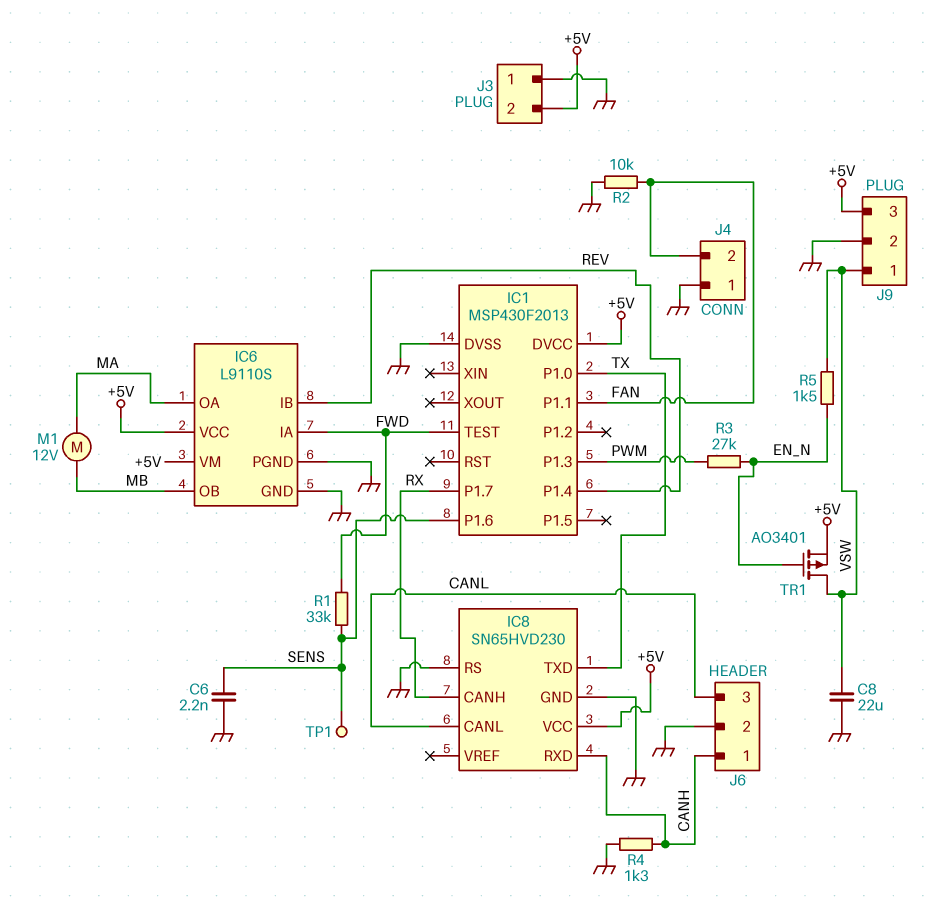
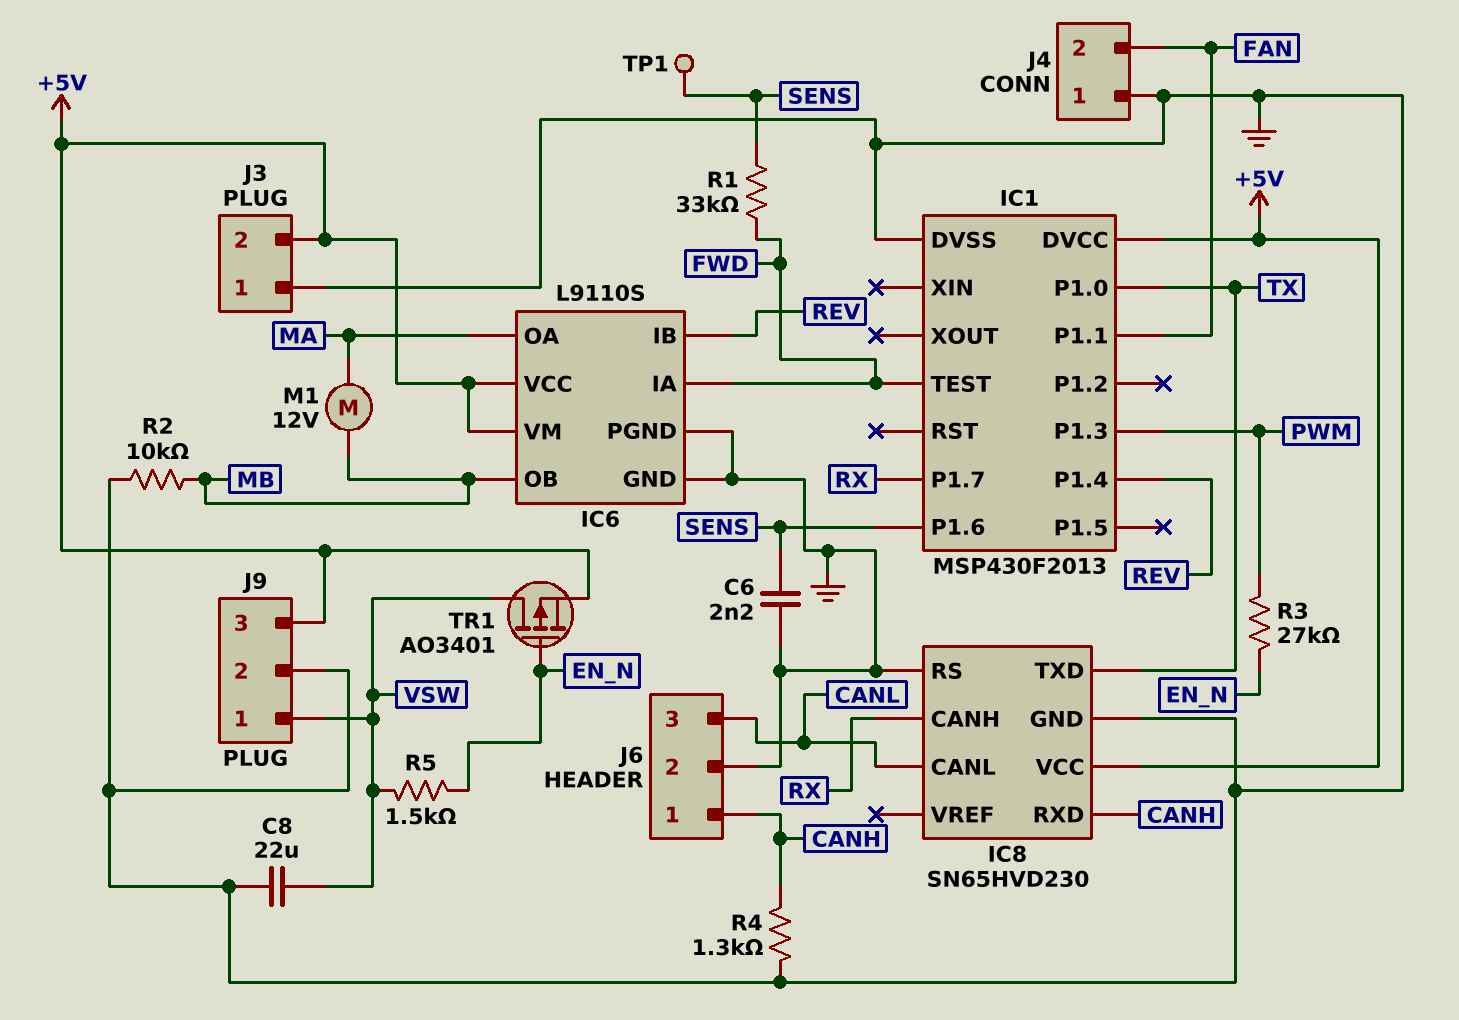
R2: 10k (FAN, GND) -> 10k (GND, MB)

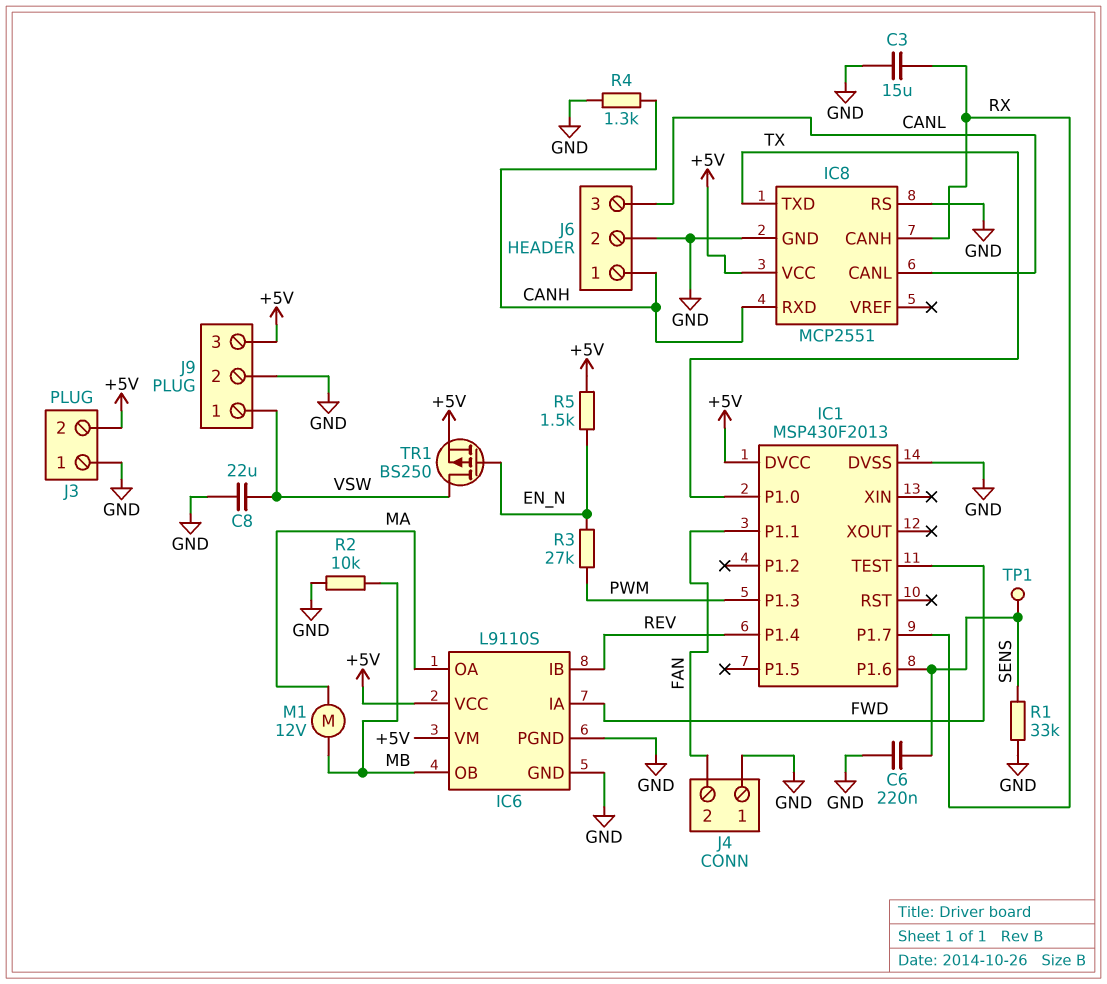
C3: none -> 15uF (GND, RX)
C6: 2.2nF (GND, SENS) -> 220nF (GND, SENS)
IC8: SN65HVD230 -> MCP2551
R1: 33k (FWD, SENS) -> 33k (GND, SENS)
R5: 1.5k (EN_N, VSW) -> 1.5k (+5V, EN_N)
TR1: PMOS AO3401 (G EN_N, D VSW, S +5V) -> PMOS BS250 (G EN_N, D VSW, S +5V)

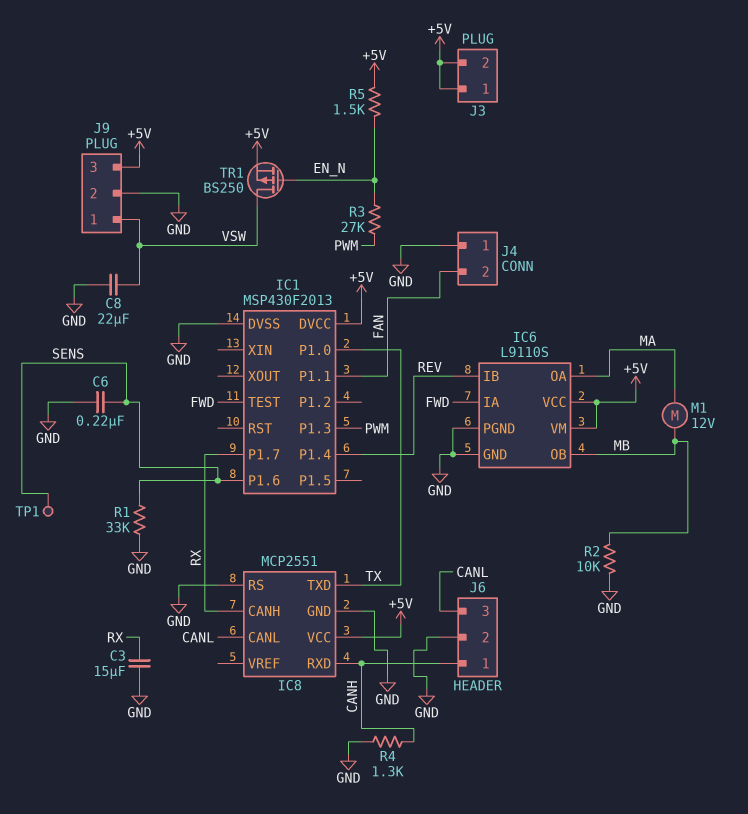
J3 pin 1: GND -> +5V

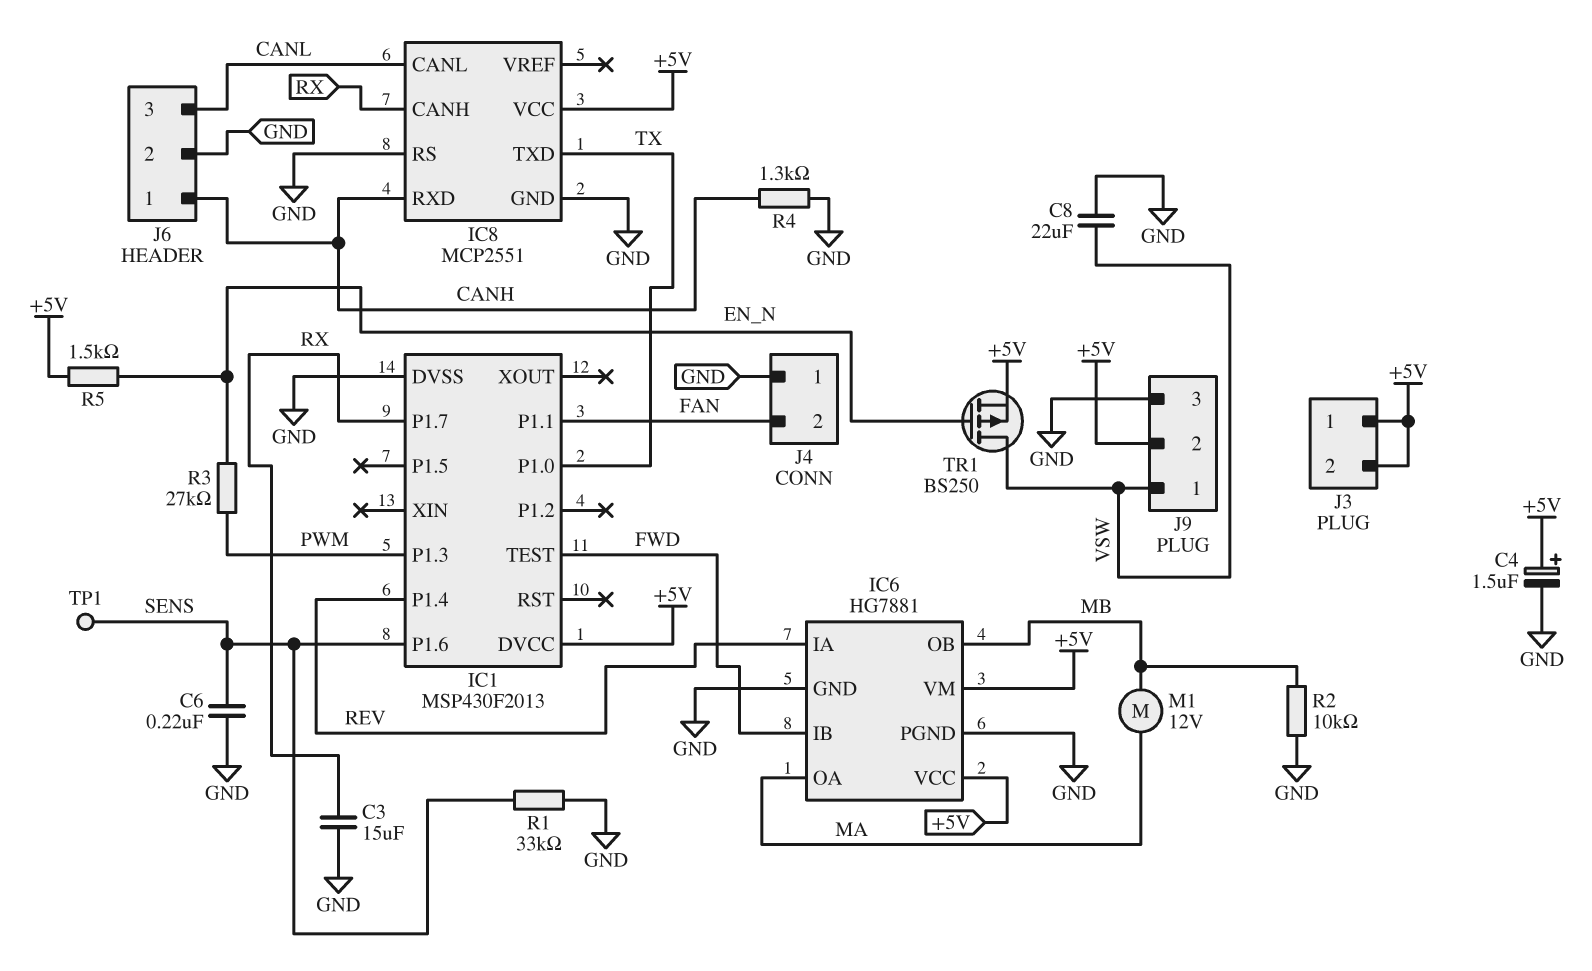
C4: none -> 1.5uF (plus +5V, minus GND)
IC6: L9110S -> HG7881
IC6 pin IA: FWD -> REV
IC6 pin IB: REV -> FWD
J9 pin 2: GND -> +5V
J9 pin 3: +5V -> GND

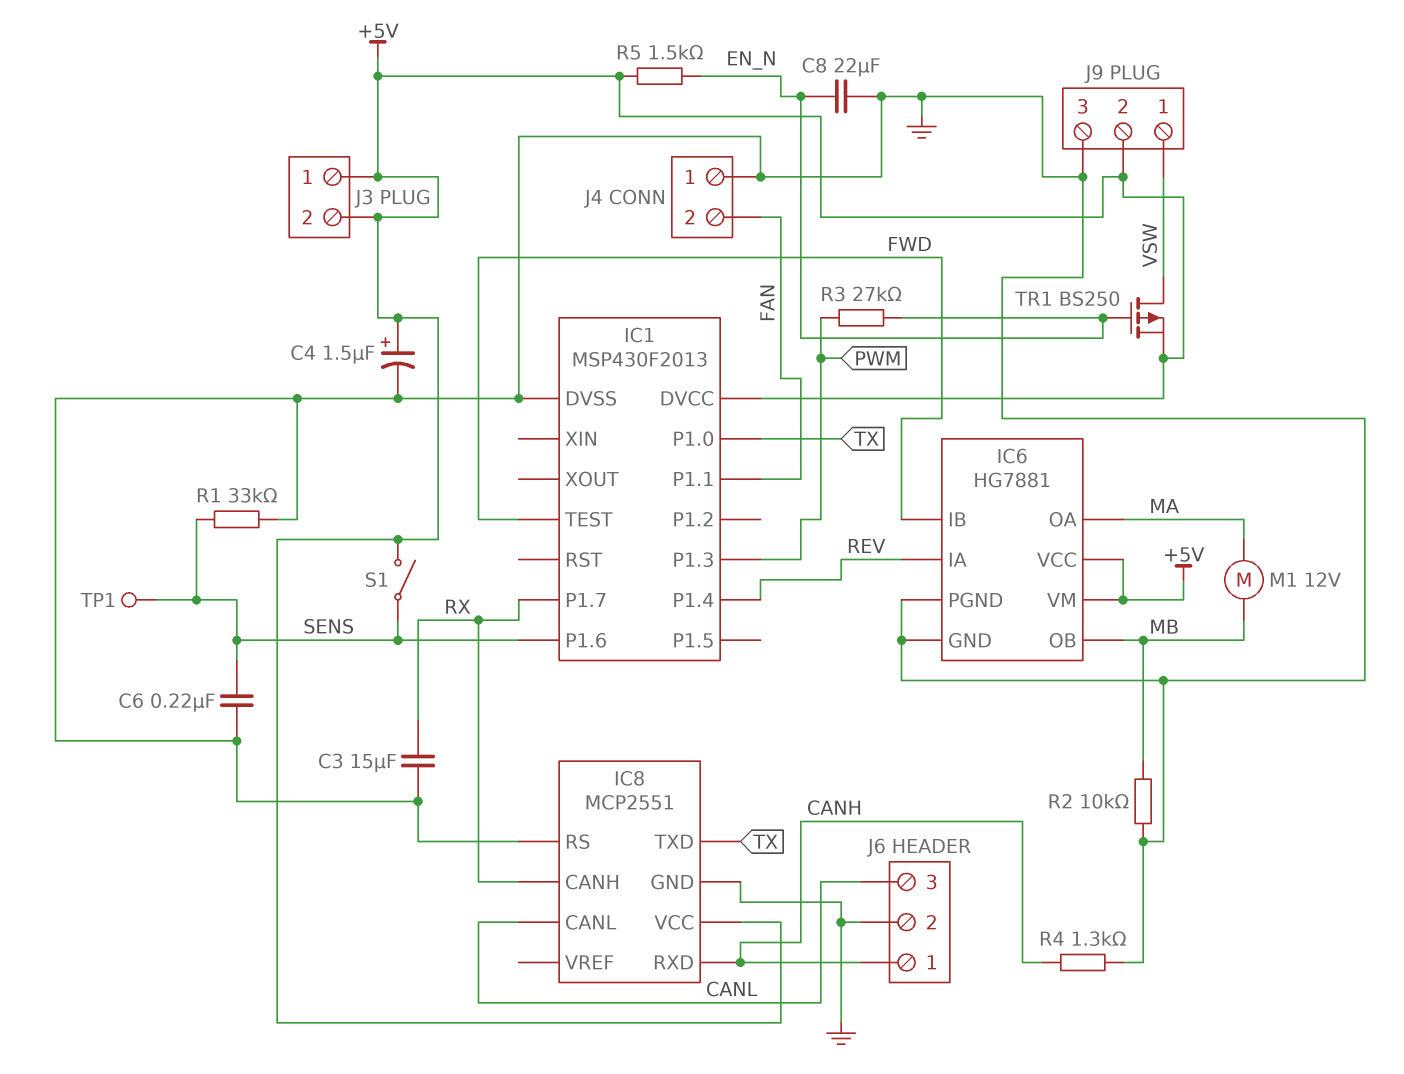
C8: 22uF (GND, VSW) -> 22uF (EN_N, GND)
S1: none -> switch (+5V, SENS)

